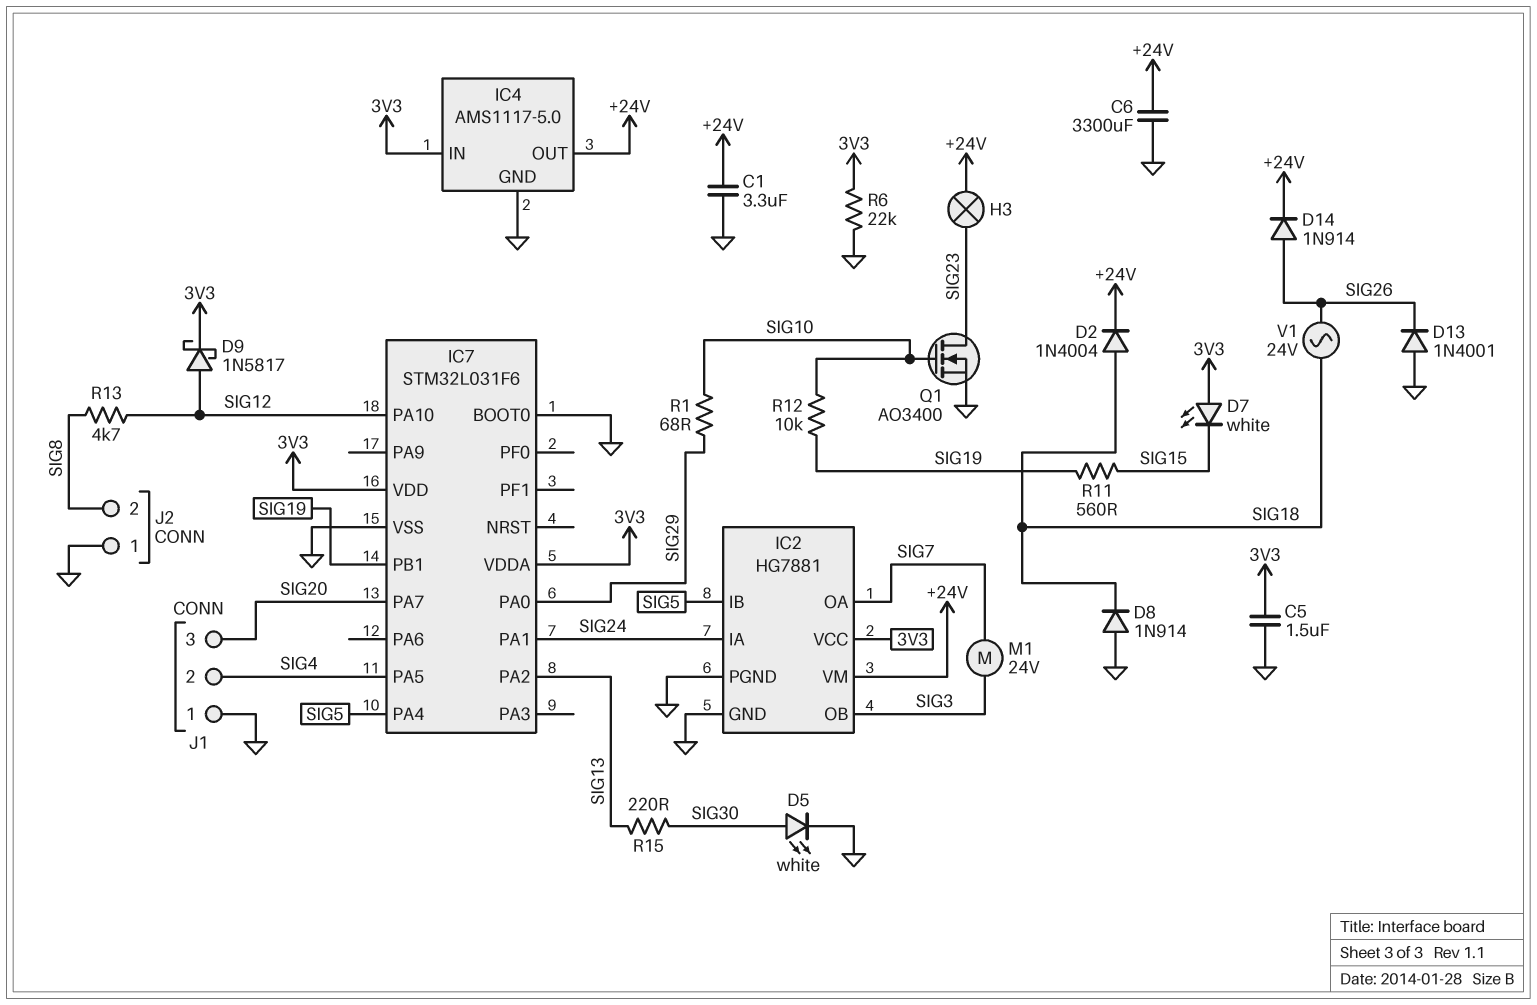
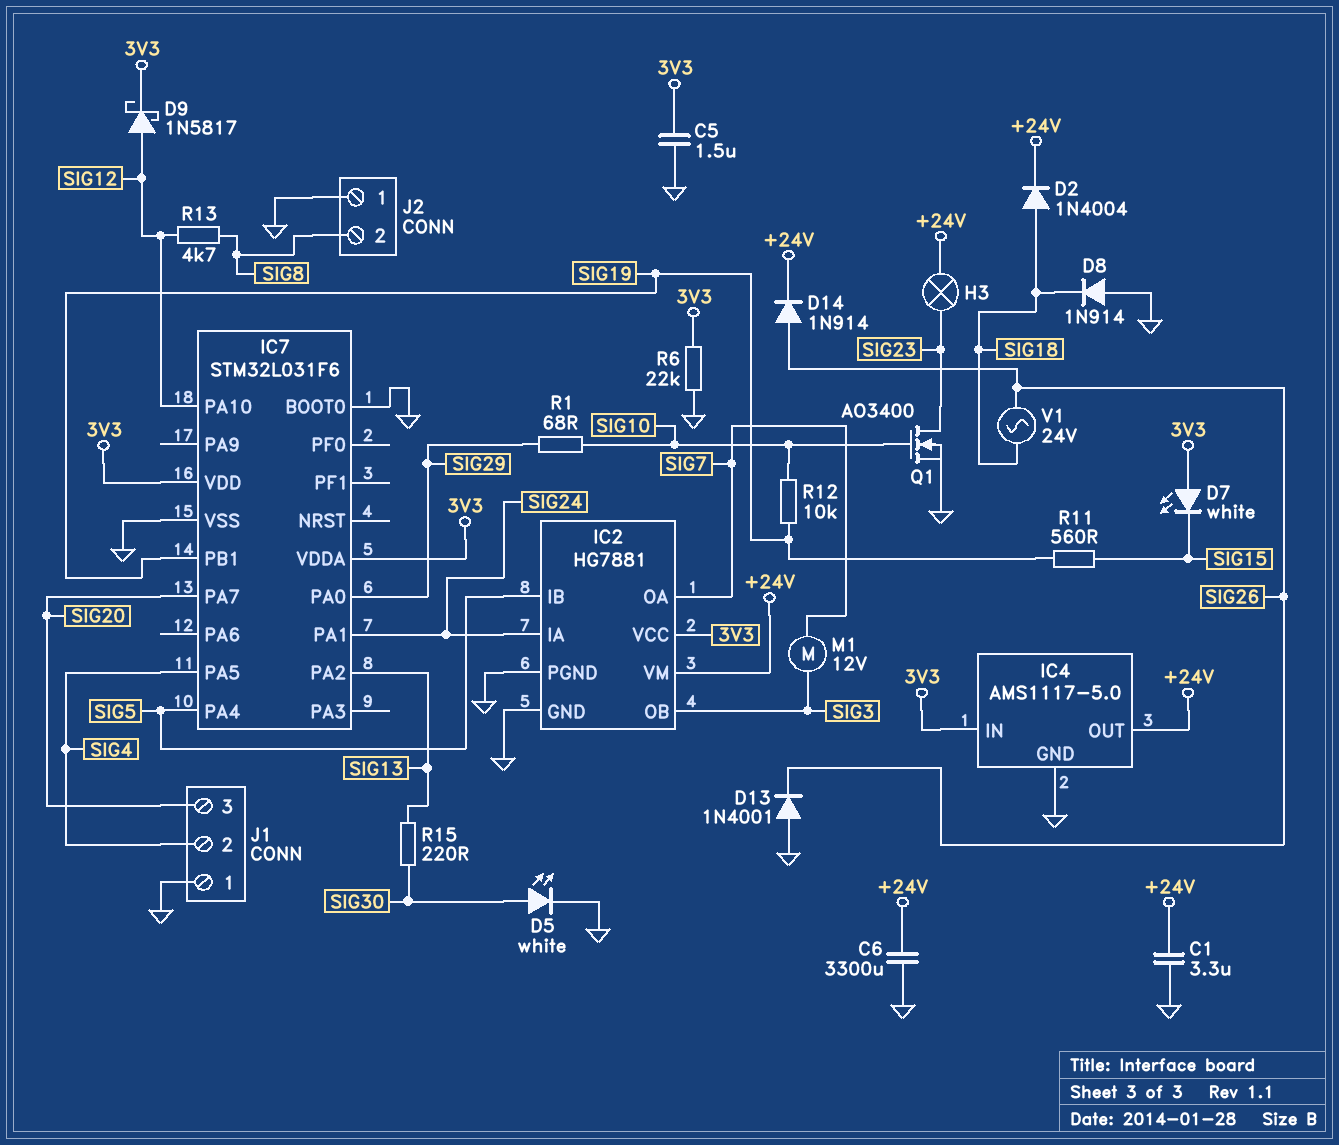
M1: motor 24V (SIG3, SIG7) -> motor 12V (SIG3, SIG7)

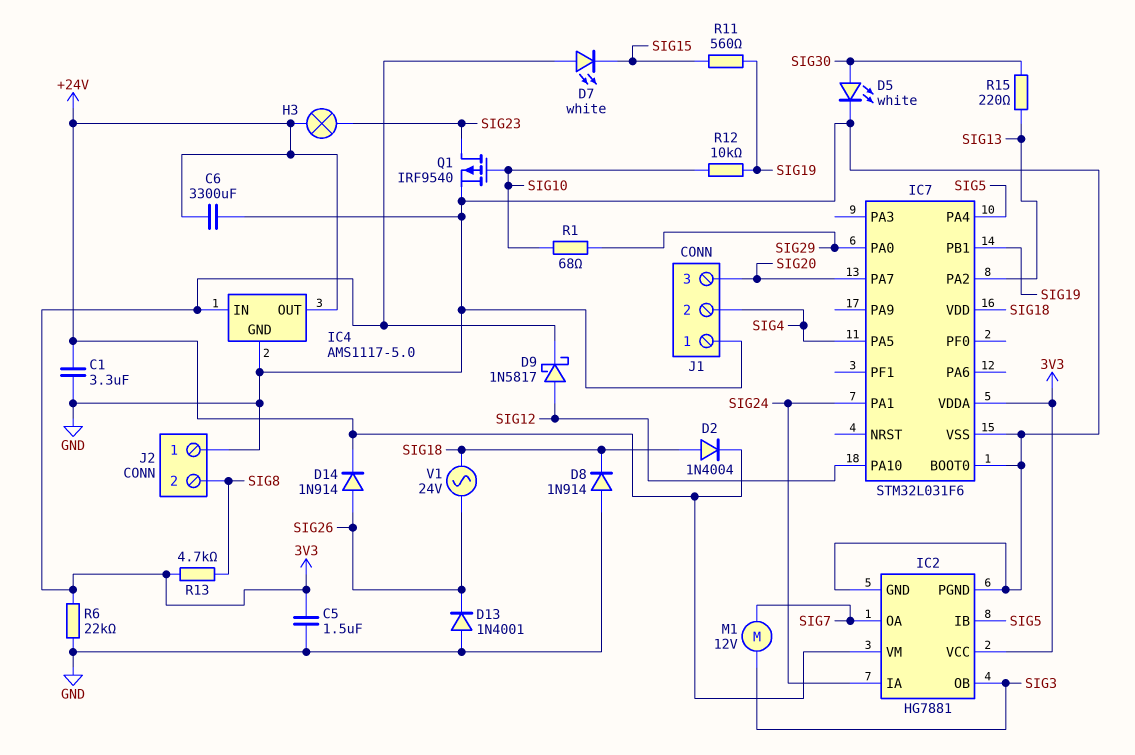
IC7 pin VDD: 3V3 -> SIG18
Q1: NMOS AO3400 (G SIG10, D SIG23, S GND) -> PMOS IRF9540 (G SIG10, D SIG23, S GND)
R13: 4.7k (SIG8, SIG12) -> 4.7k (3V3, SIG8)

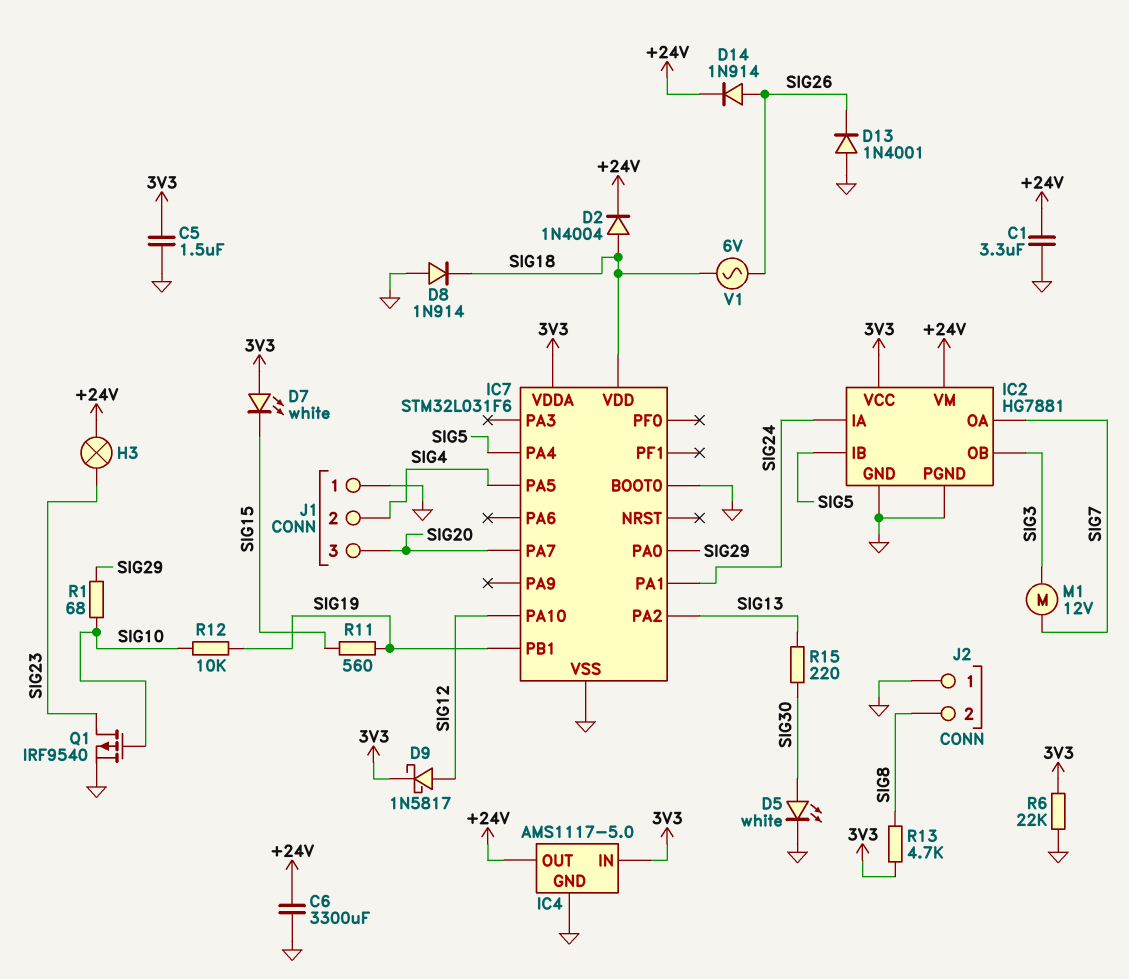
V1: AC 24V (SIG18, SIG26) -> AC 6V (SIG18, SIG26)

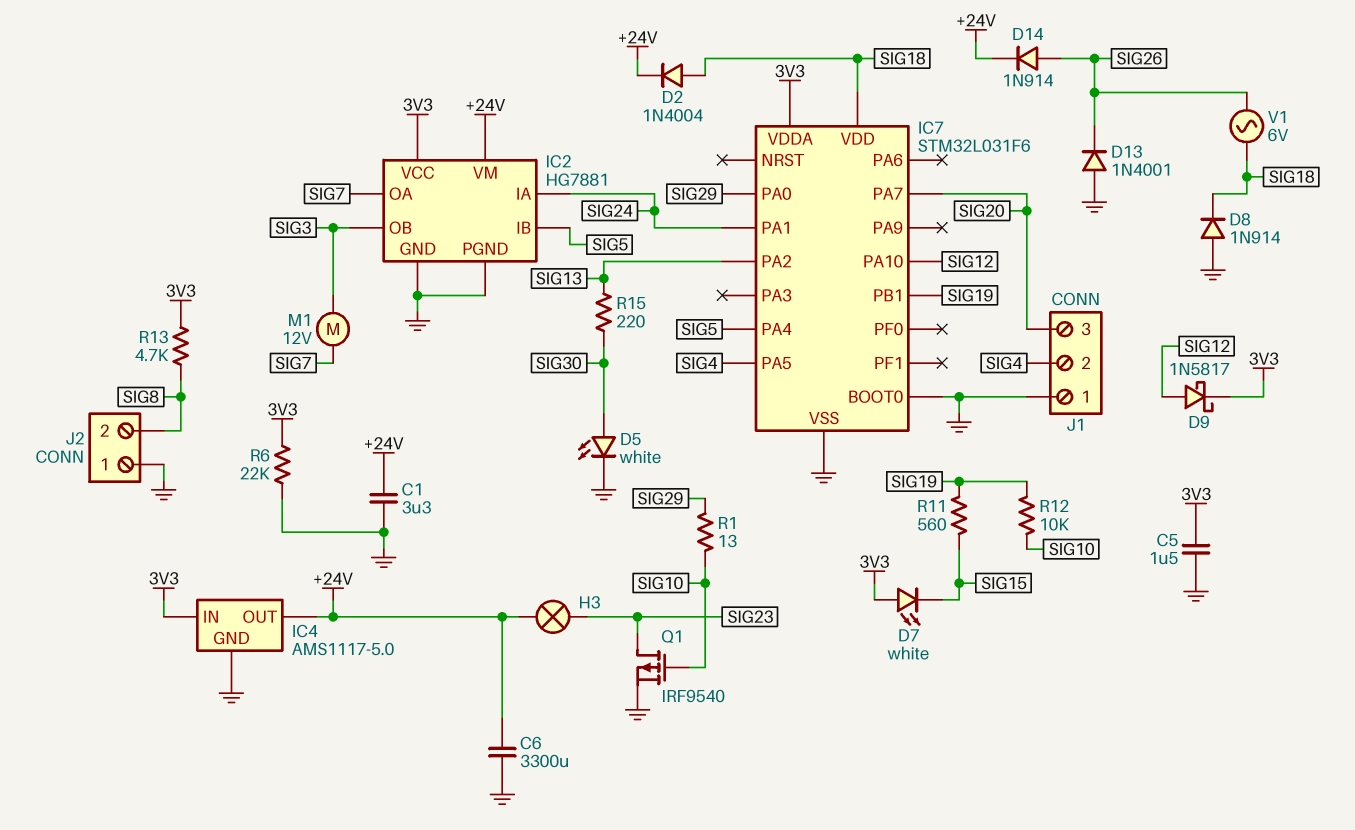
R1: 68 (SIG10, SIG29) -> 13 (SIG10, SIG29)

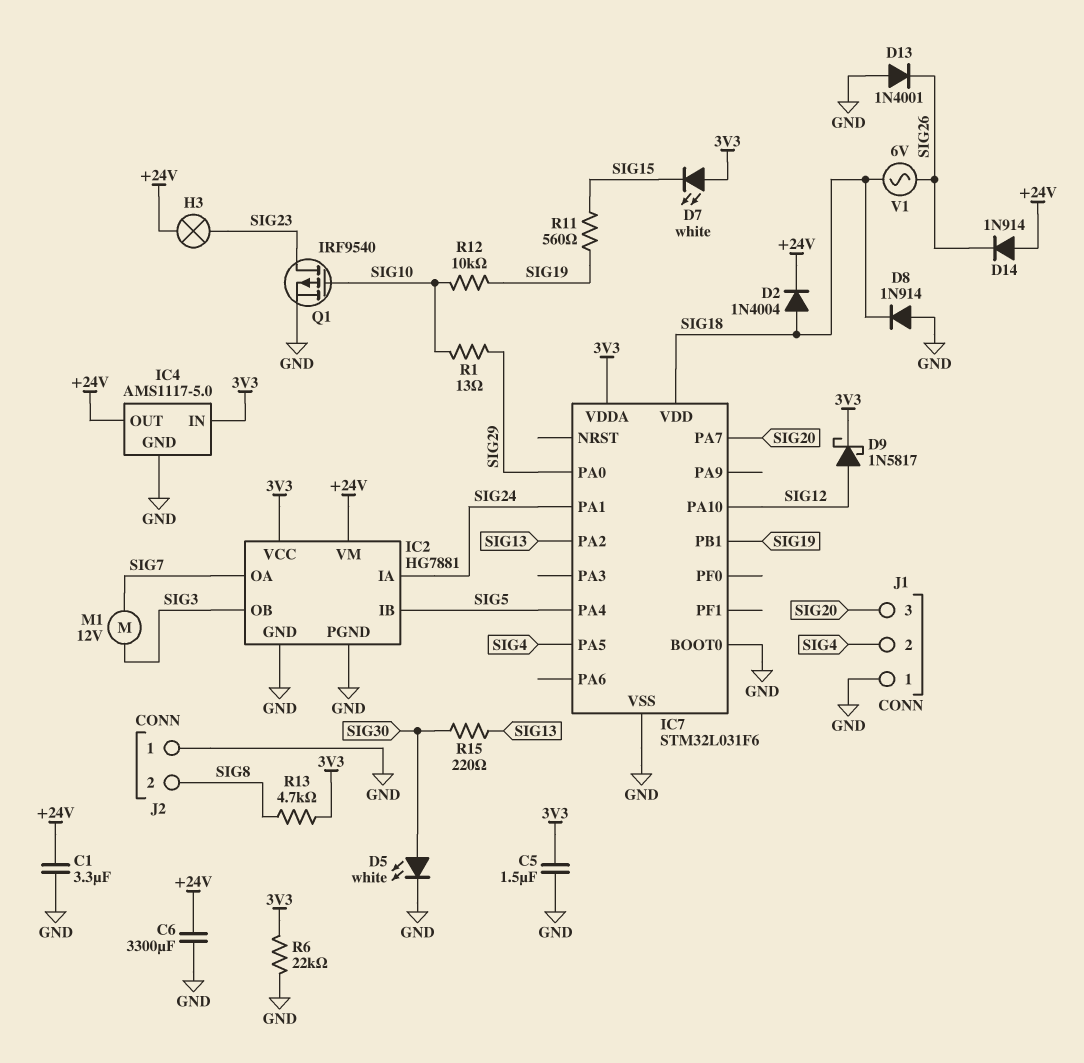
D14: diode 1N914 (A SIG26, K +24V) -> diode 1N914 (A +24V, K SIG26)

